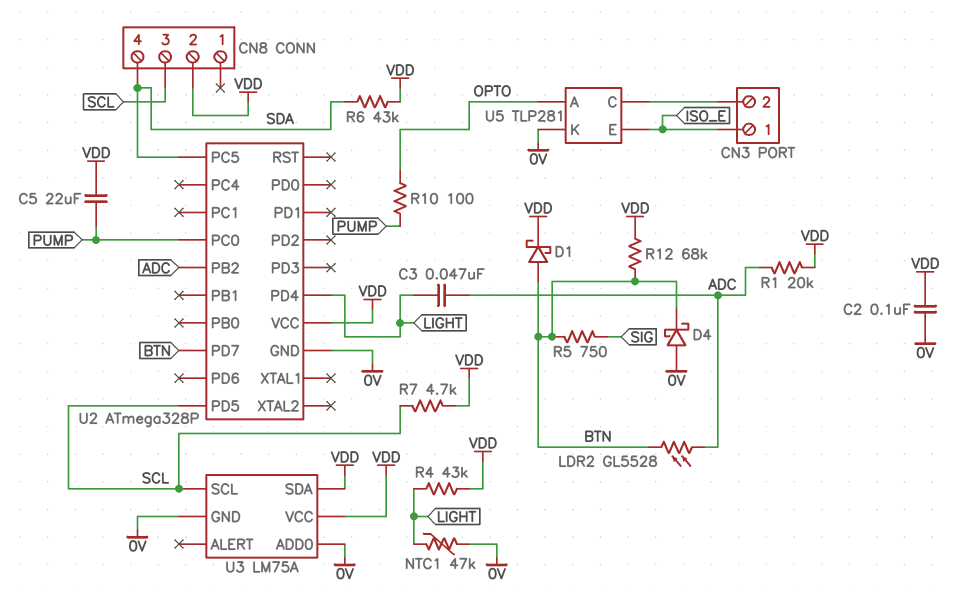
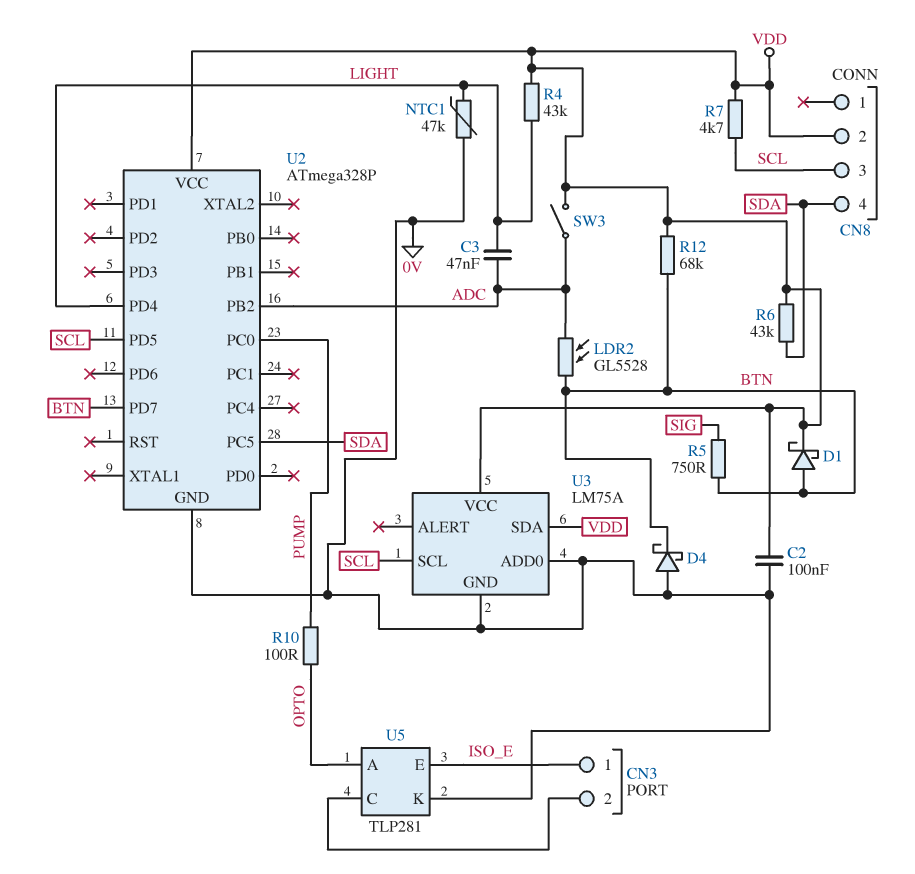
C5: 22uF (PUMP, VDD) -> none
R1: 20k (ADC, VDD) -> none
SW3: none -> switch (ADC, VDD)

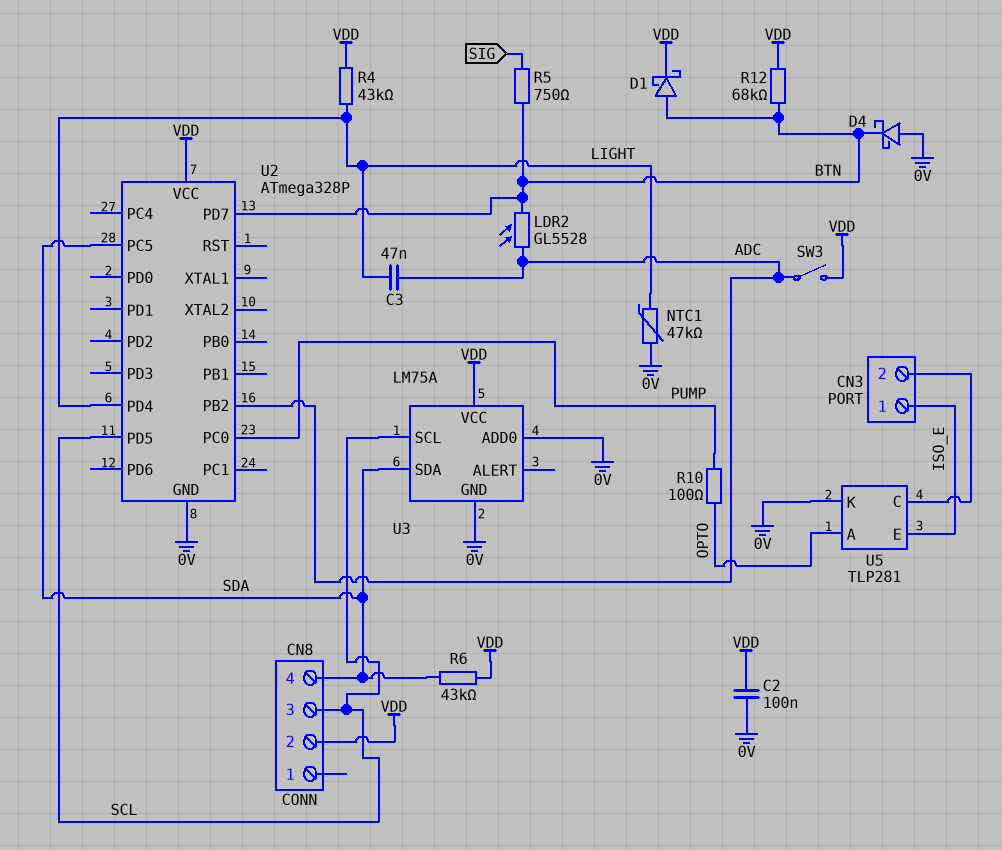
R7: 4.7k (SCL, VDD) -> none
U3 pin SDA: VDD -> SDA

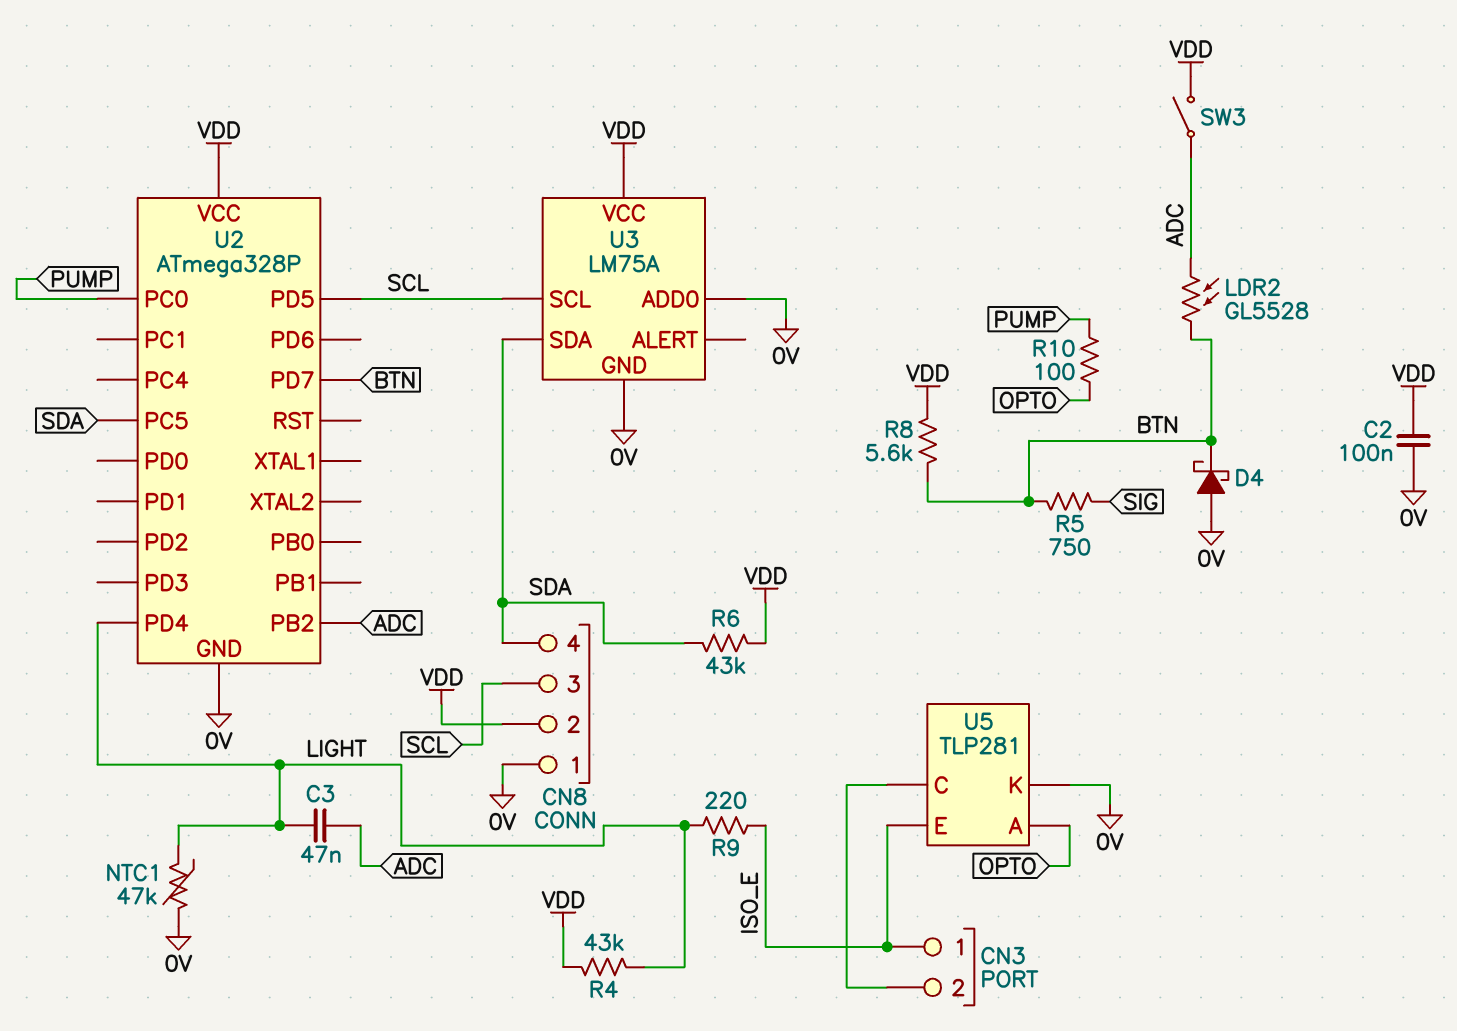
CN8 pin 1: none -> 0V
D1: schottky (A BTN, K VDD) -> none
R8: none -> 5.6k (BTN, VDD)
R9: none -> 220 (ISO_E, LIGHT)
R12: 68k (BTN, VDD) -> none

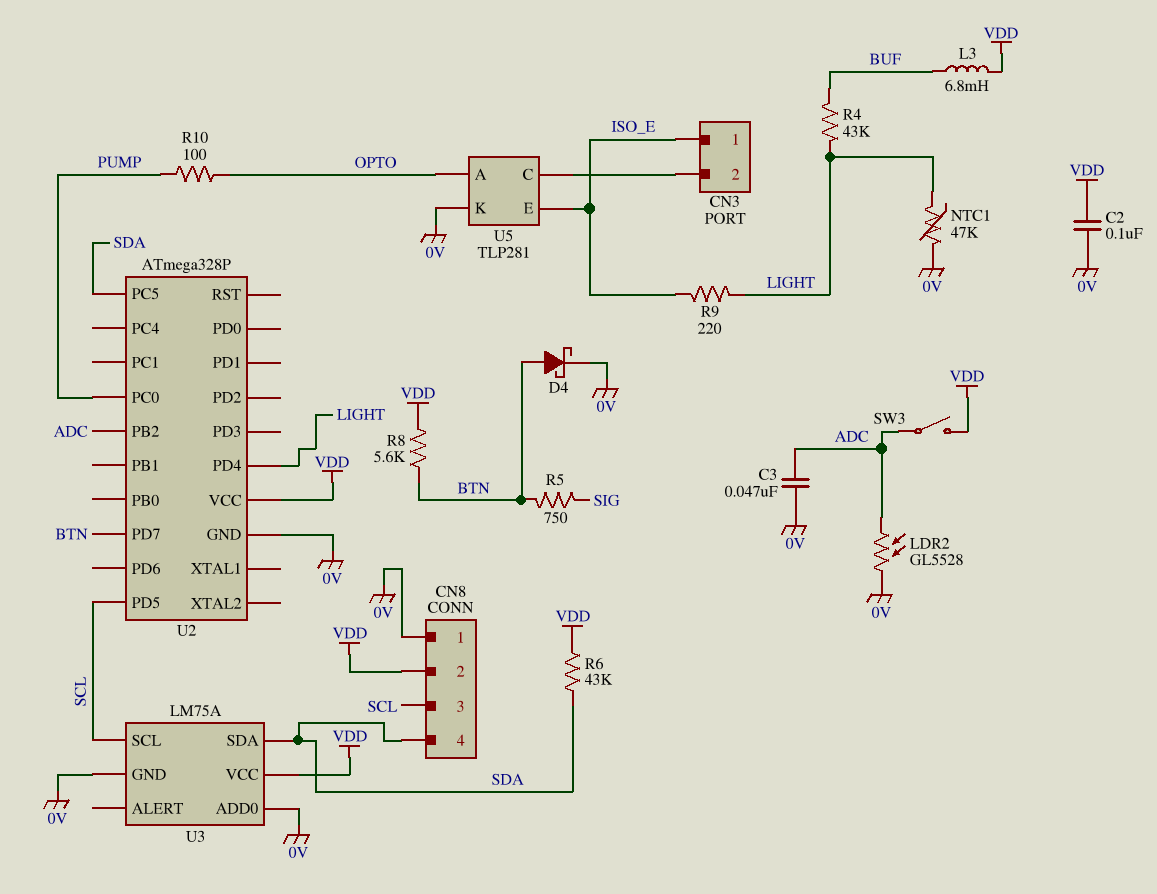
C3: 47nF (ADC, LIGHT) -> 47nF (0V, ADC)
D4: schottky (A 0V, K BTN) -> schottky (A BTN, K 0V)
L3: none -> 6.8mH (BUF, VDD)
LDR2: GL5528 (ADC, BTN) -> GL5528 (0V, ADC)
R4: 43k (LIGHT, VDD) -> 43k (BUF, LIGHT)

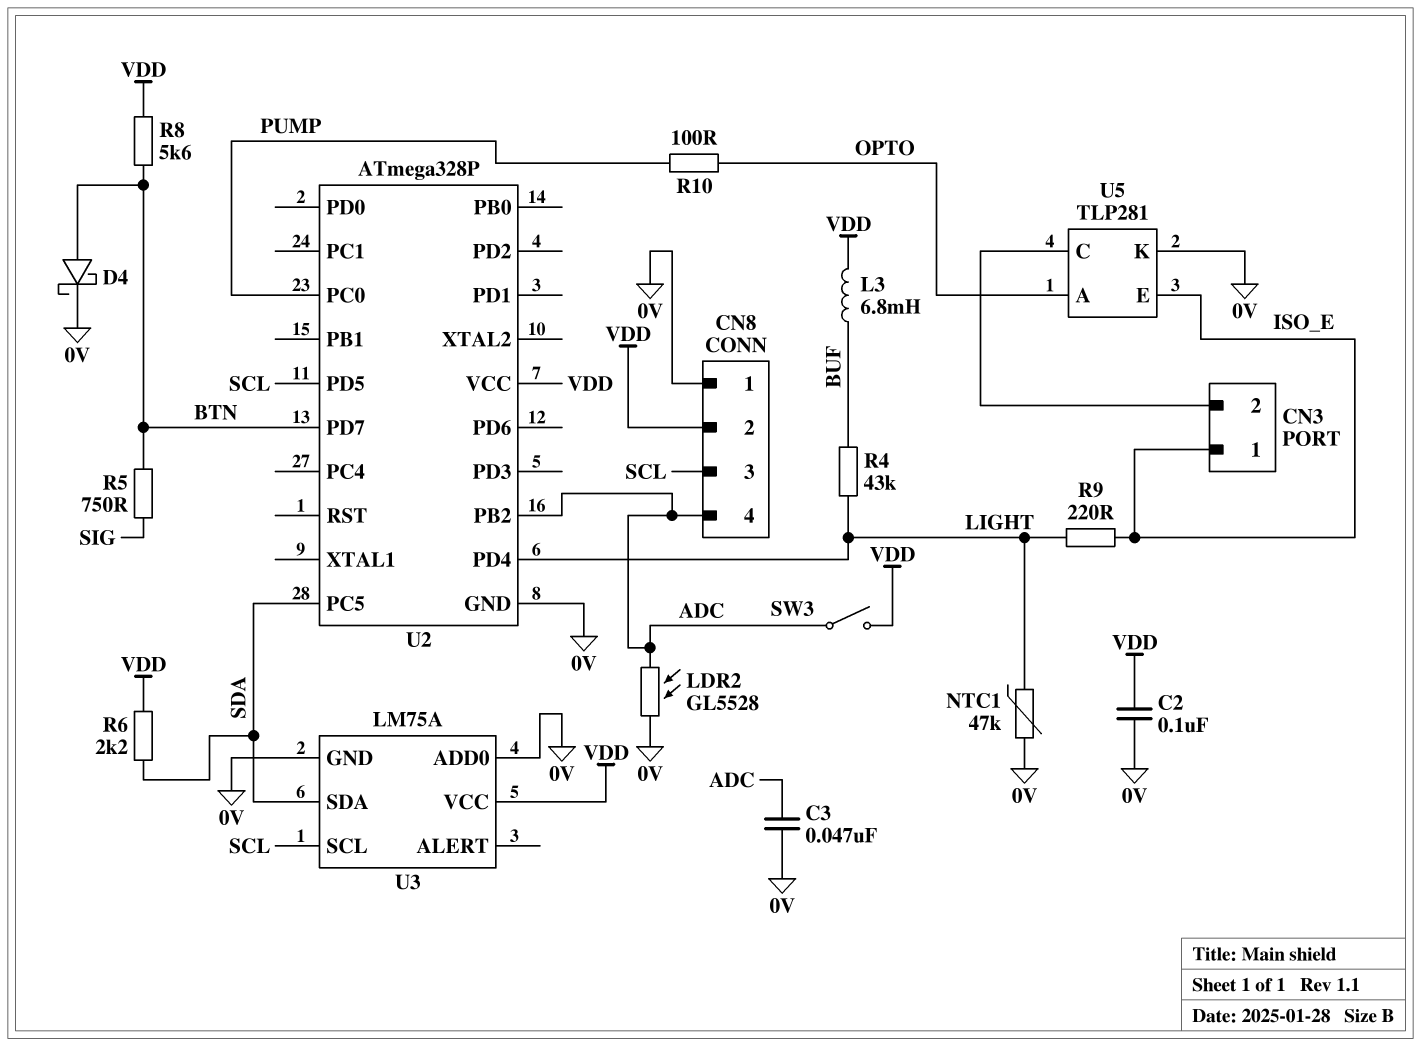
CN8 pin 4: SDA -> ADC
R6: 43k (SDA, VDD) -> 2.2k (SDA, VDD)

